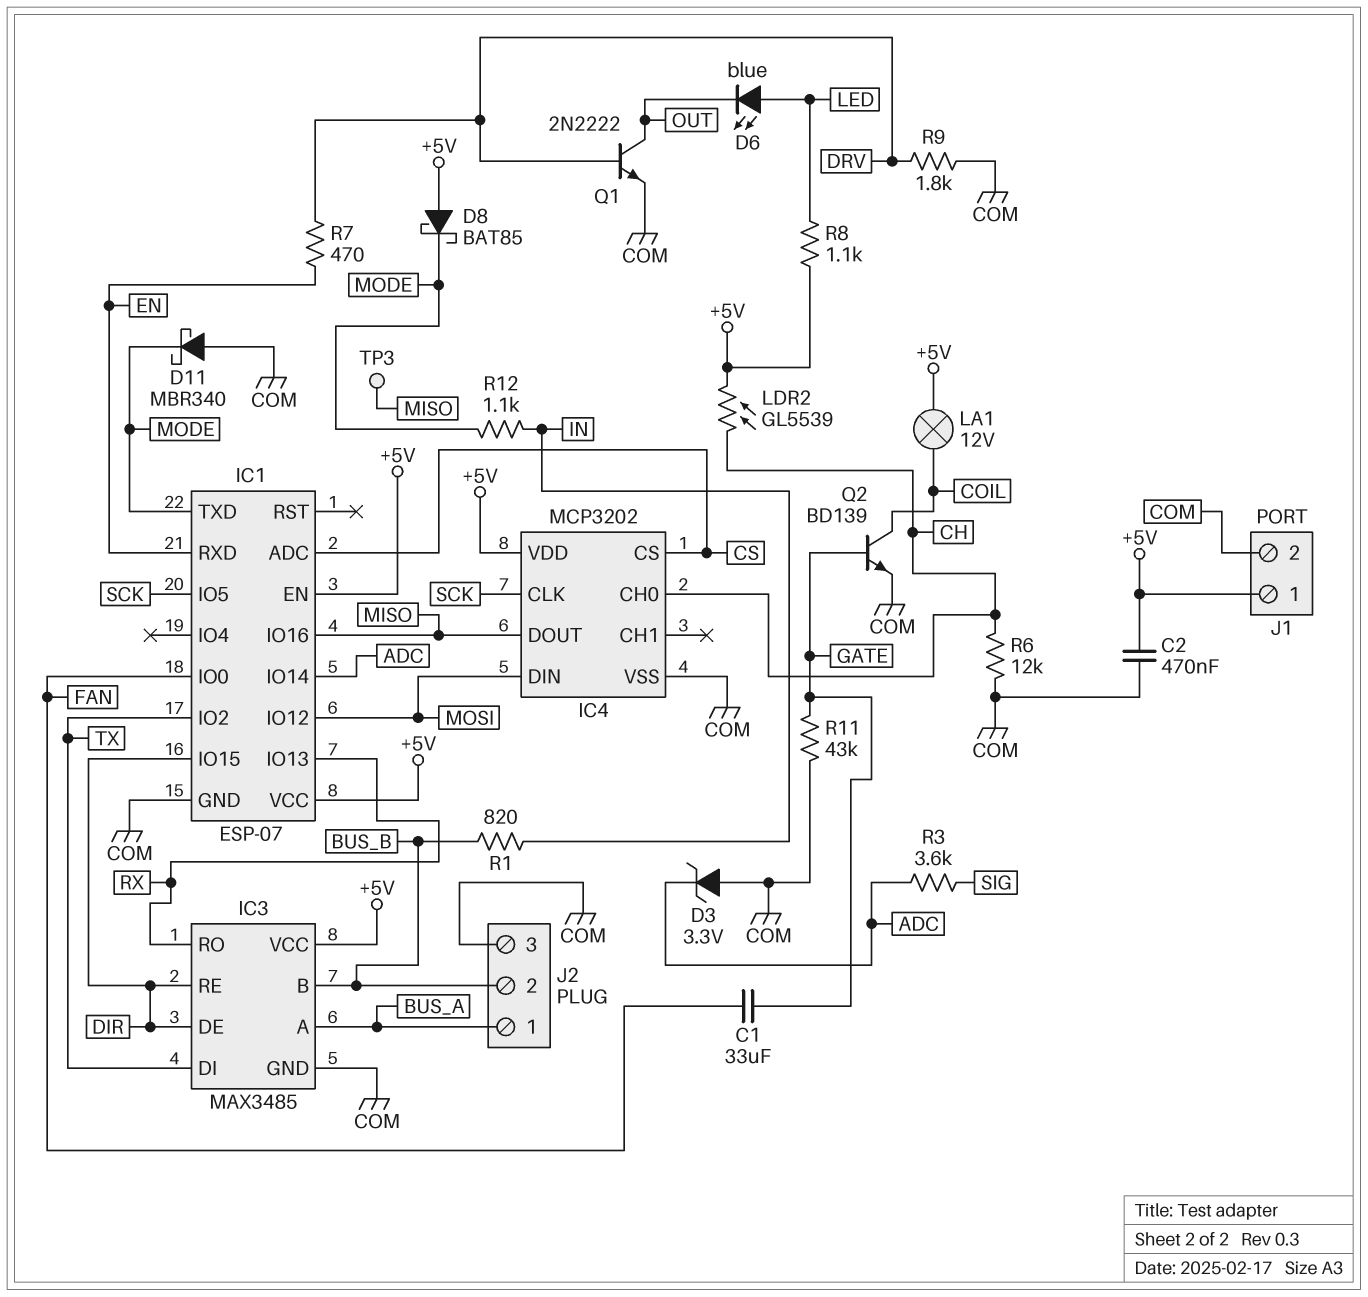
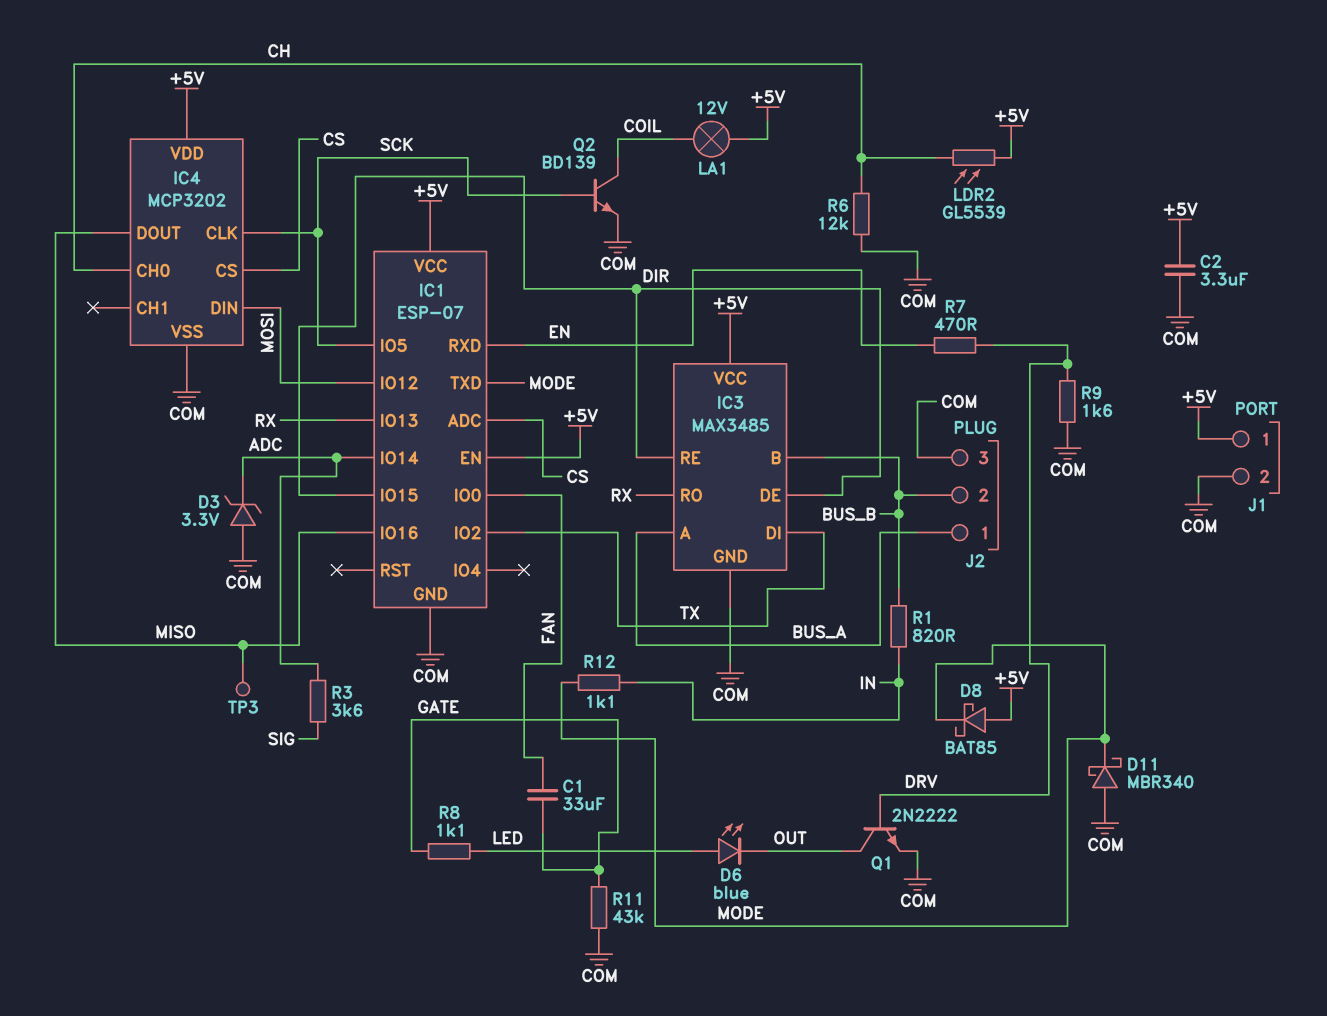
C2: 470nF (+5V, COM) -> 3.3uF (+5V, COM)
Q2: NPN BD139 (B GATE, C COIL, E COM) -> NPN BD139 (B SCK, C COIL, E COM)
R8: 1.1k (+5V, LED) -> 1.1k (GATE, LED)
R9: 1.8k (COM, DRV) -> 1.6k (COM, DRV)

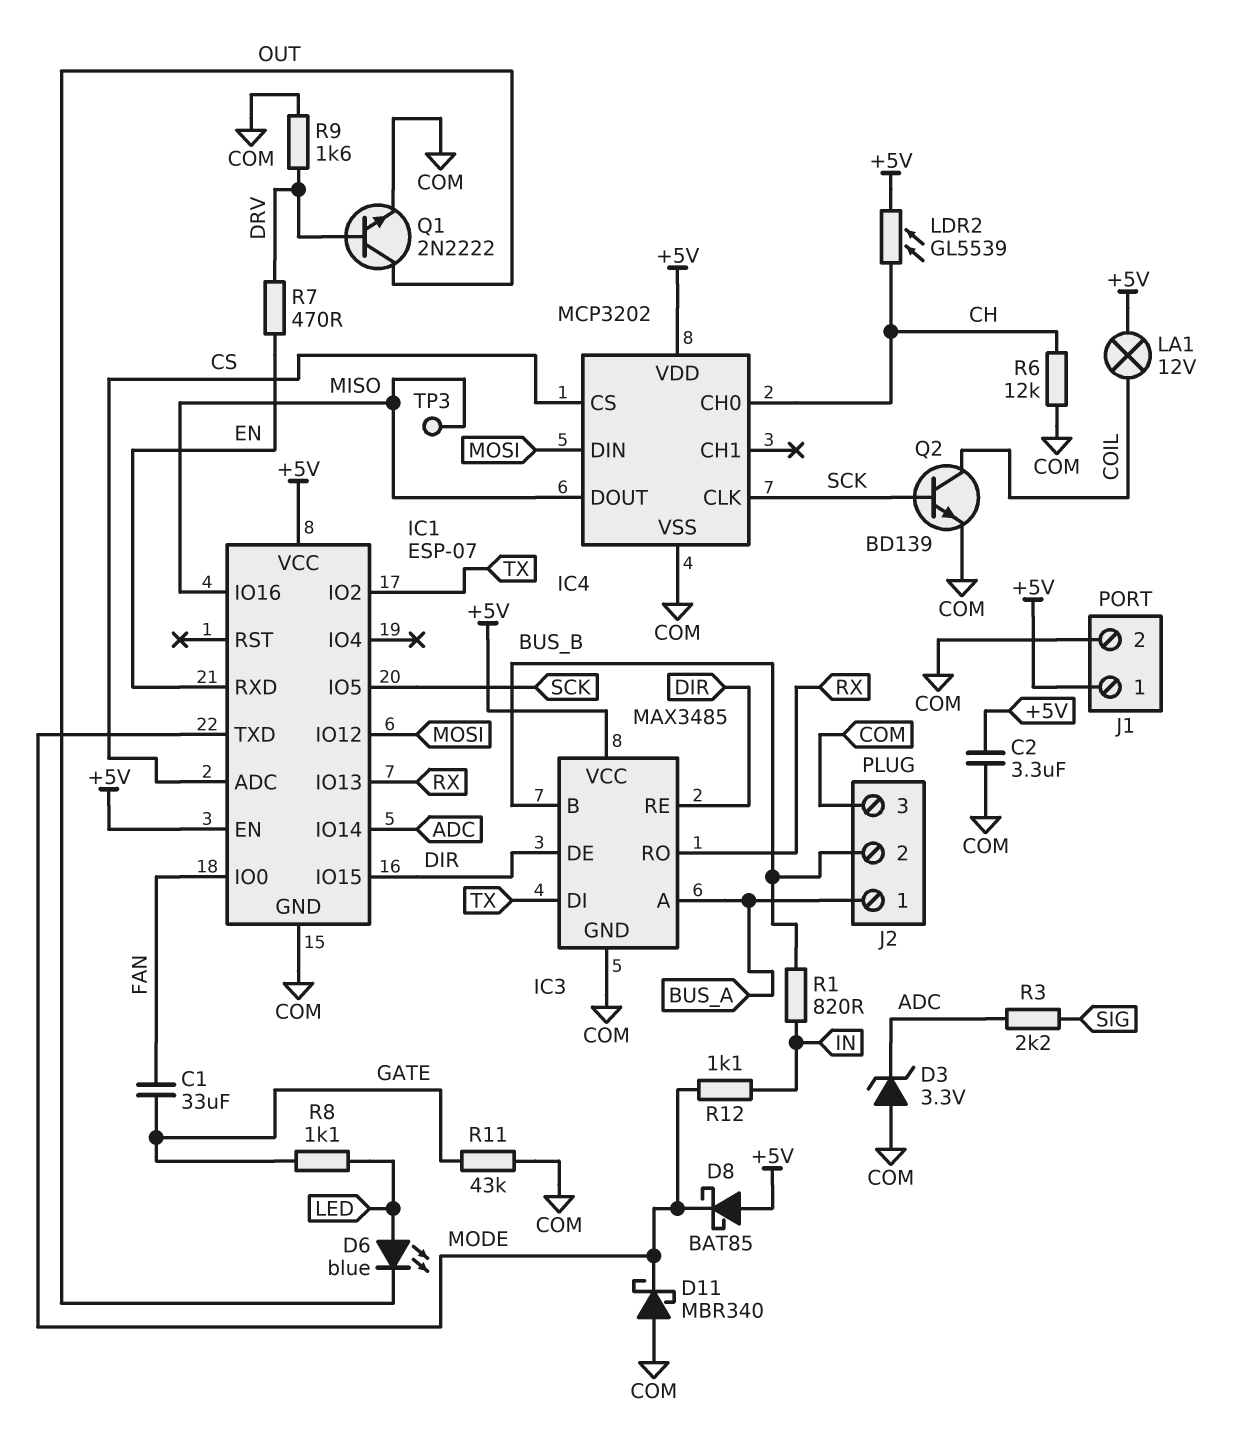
R3: 3.6k (ADC, SIG) -> 2.2k (ADC, SIG)

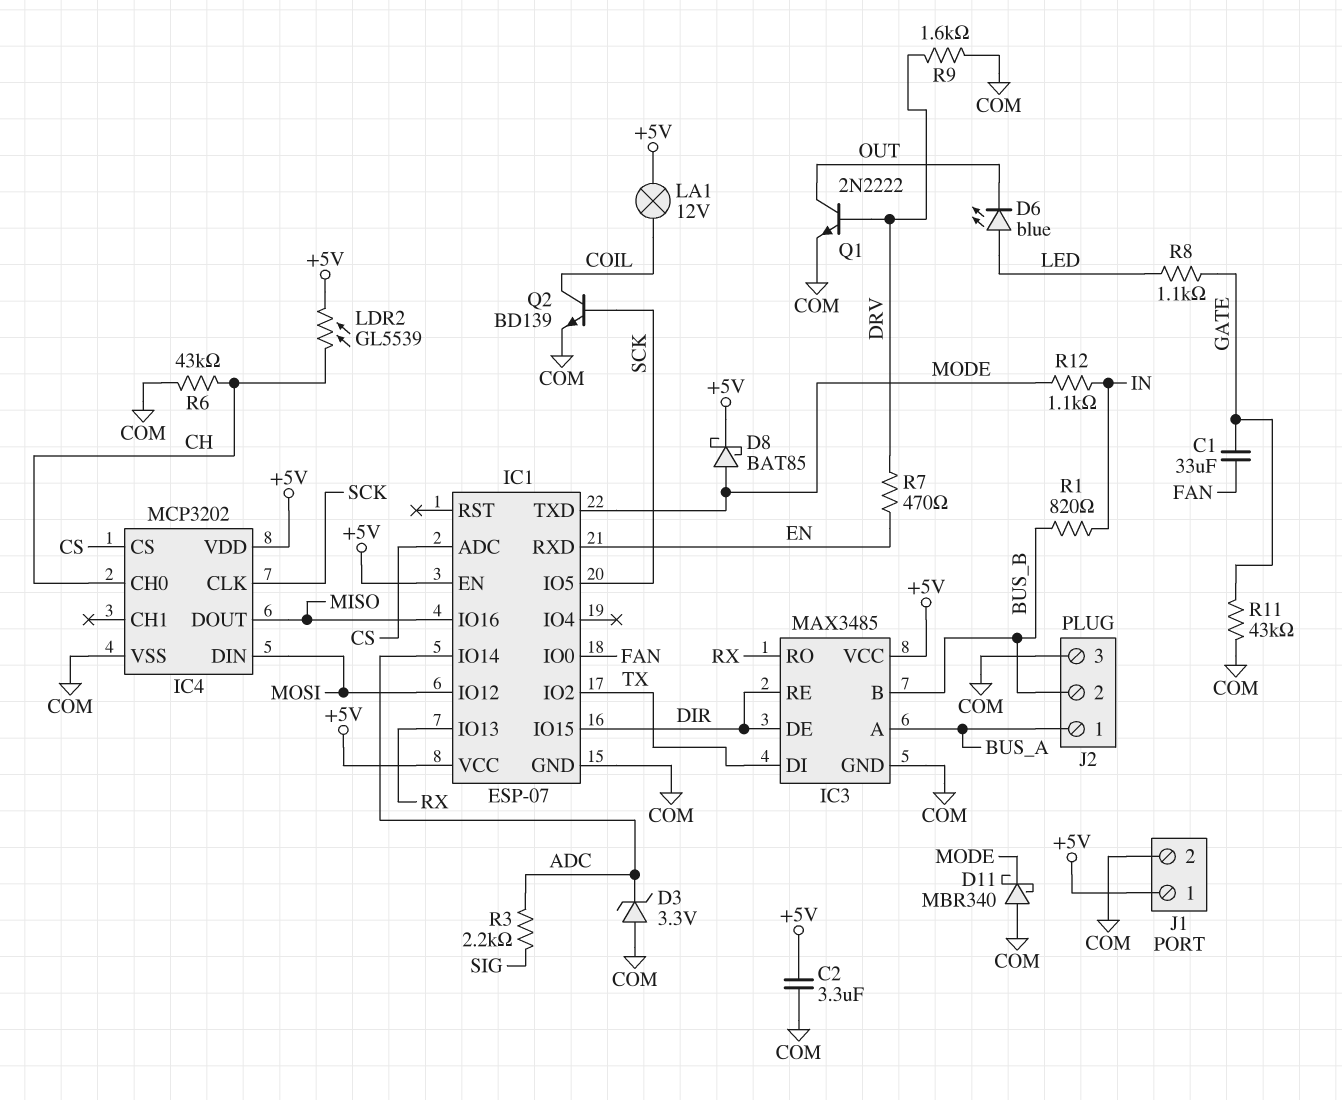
D8: schottky BAT85 (A +5V, K MODE) -> schottky BAT85 (A MODE, K +5V)
R6: 12k (CH, COM) -> 43k (CH, COM)
TP3: test point (MISO) -> none

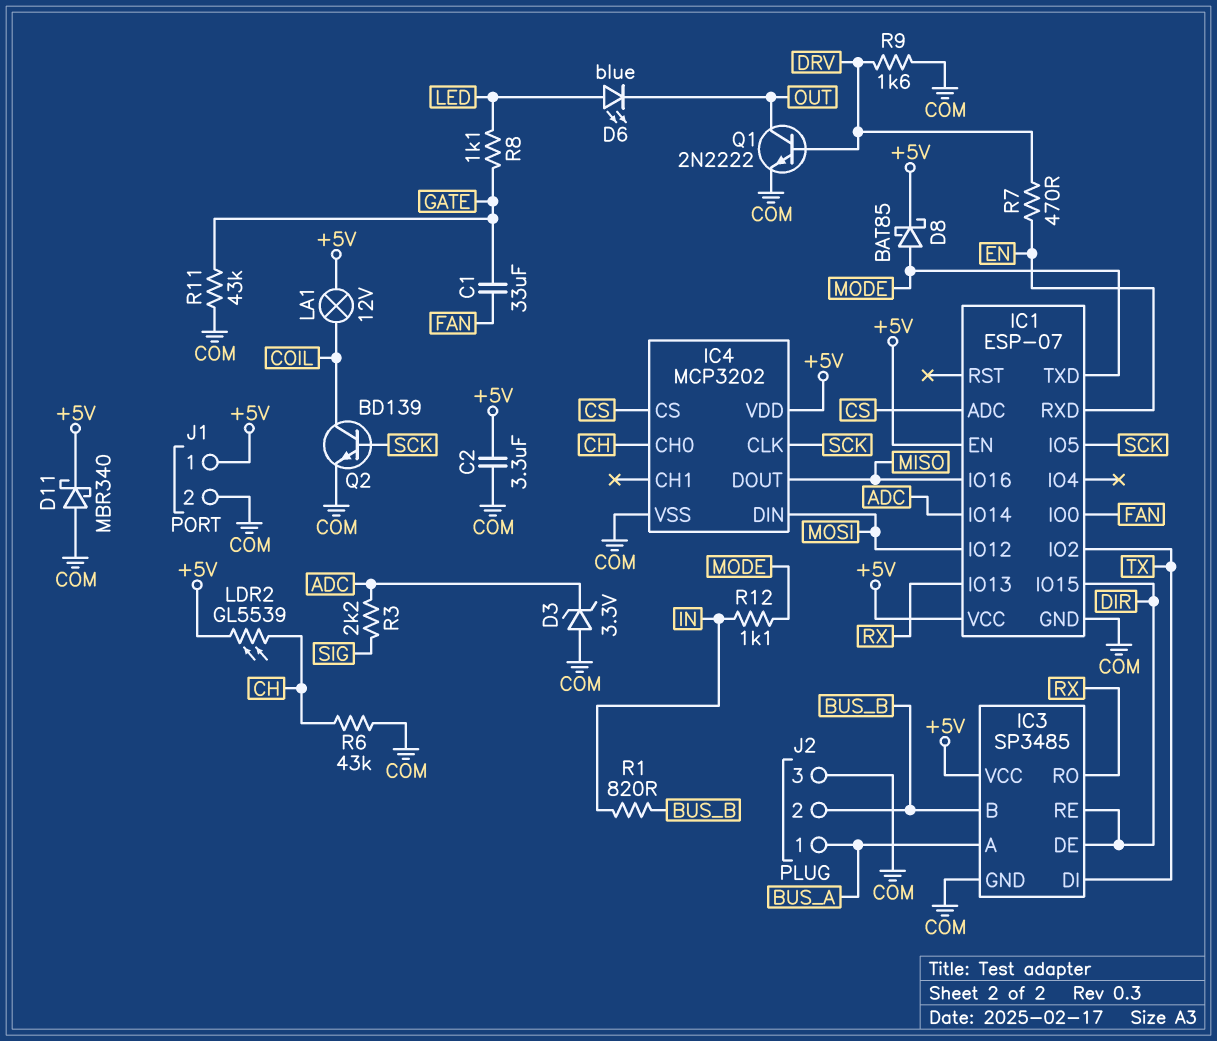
D11: schottky MBR340 (A COM, K MODE) -> schottky MBR340 (A COM, K +5V)
IC3: MAX3485 -> SP3485

